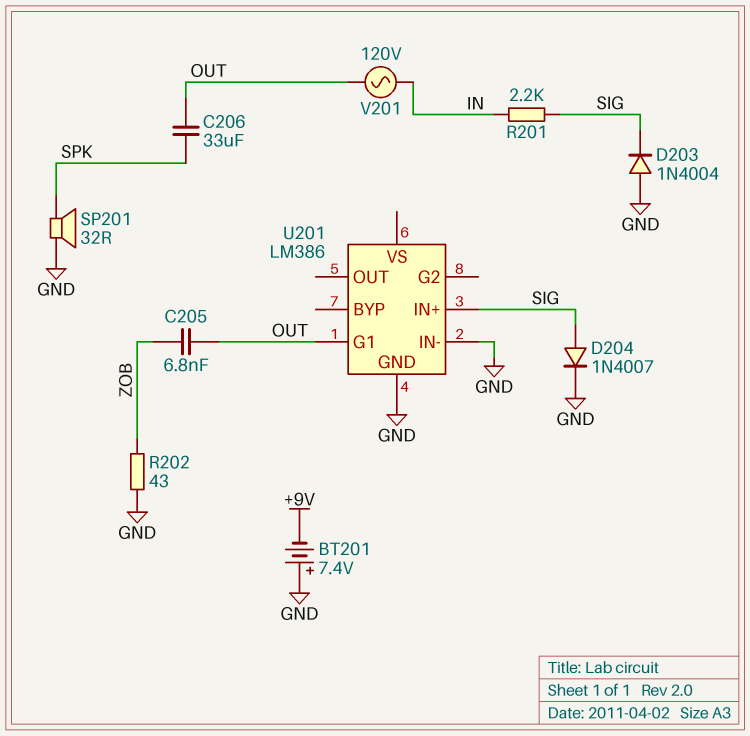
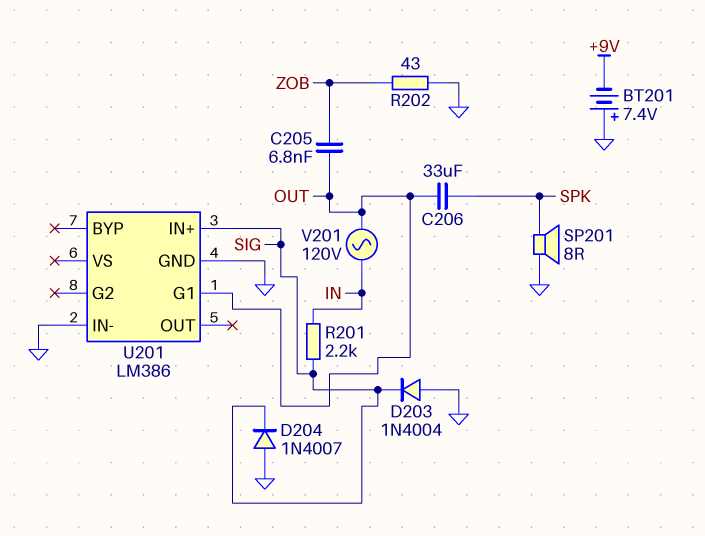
D204: diode 1N4007 (A SIG, K GND) -> diode 1N4007 (A GND, K SIG)
SP201: speaker 32R (GND, SPK) -> speaker 8R (GND, SPK)

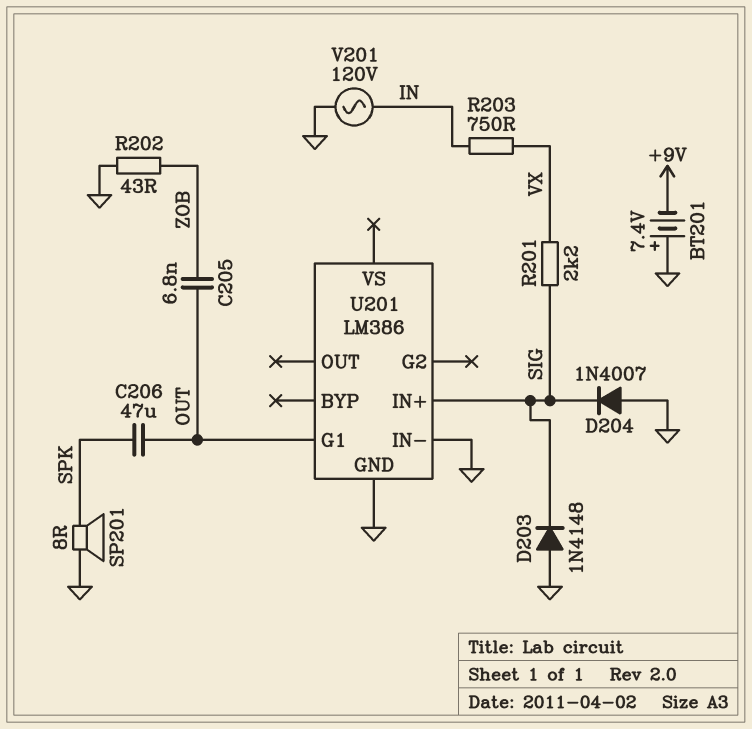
C206: 33uF (OUT, SPK) -> 47uF (OUT, SPK)
D203: diode 1N4004 (A GND, K SIG) -> diode 1N4148 (A GND, K SIG)
R201: 2.2k (IN, SIG) -> 2.2k (SIG, VX)
R203: none -> 750 (IN, VX)
V201: AC 120V (IN, OUT) -> AC 120V (GND, IN)

